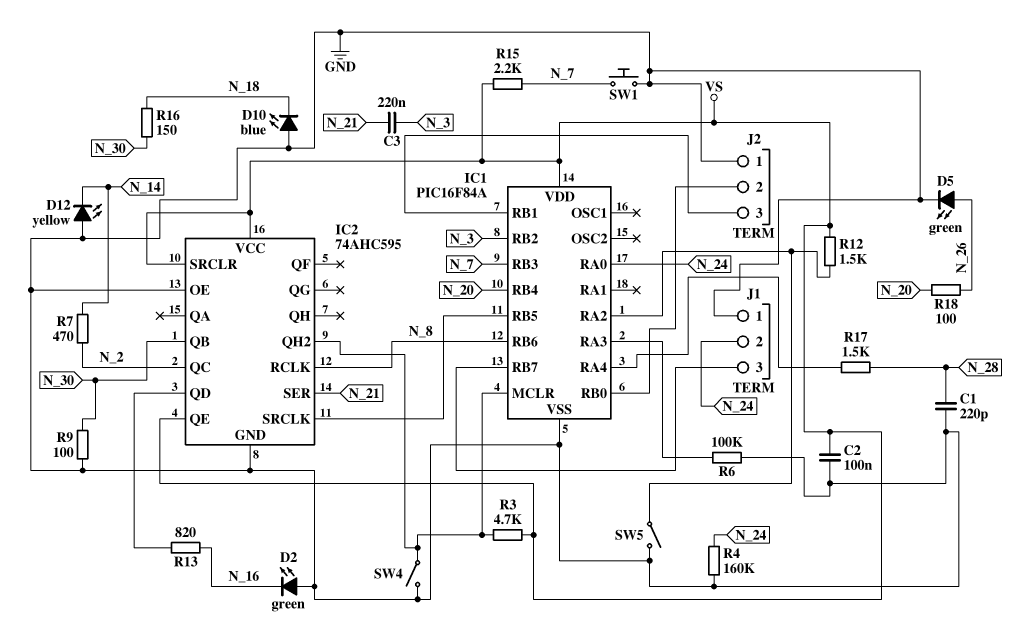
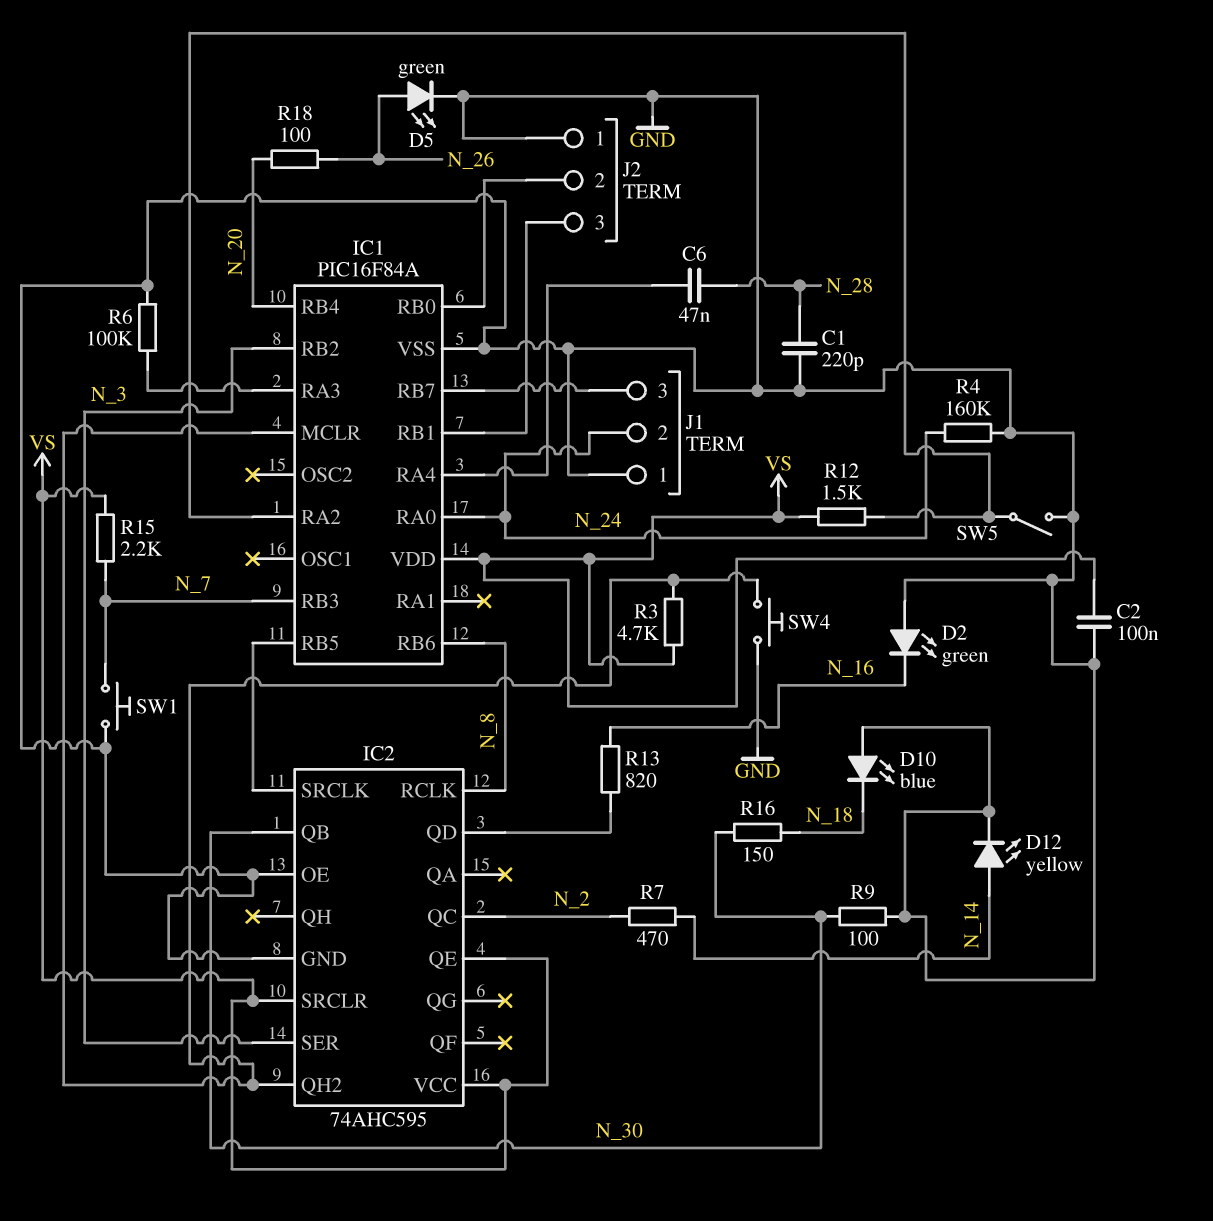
C3: 220nF (N_3, N_21) -> none
C6: none -> 47nF (IC1/RA4, N_28)
D12: LED yellow (A GND, K N_14) -> LED yellow (A N_14, K GND)
IC2 pin SER: N_21 -> N_3
R17: 1.5k (IC1/RA4, N_28) -> none
SW4: switch (GND, IC1/MCLR) -> button (GND, IC1/MCLR)

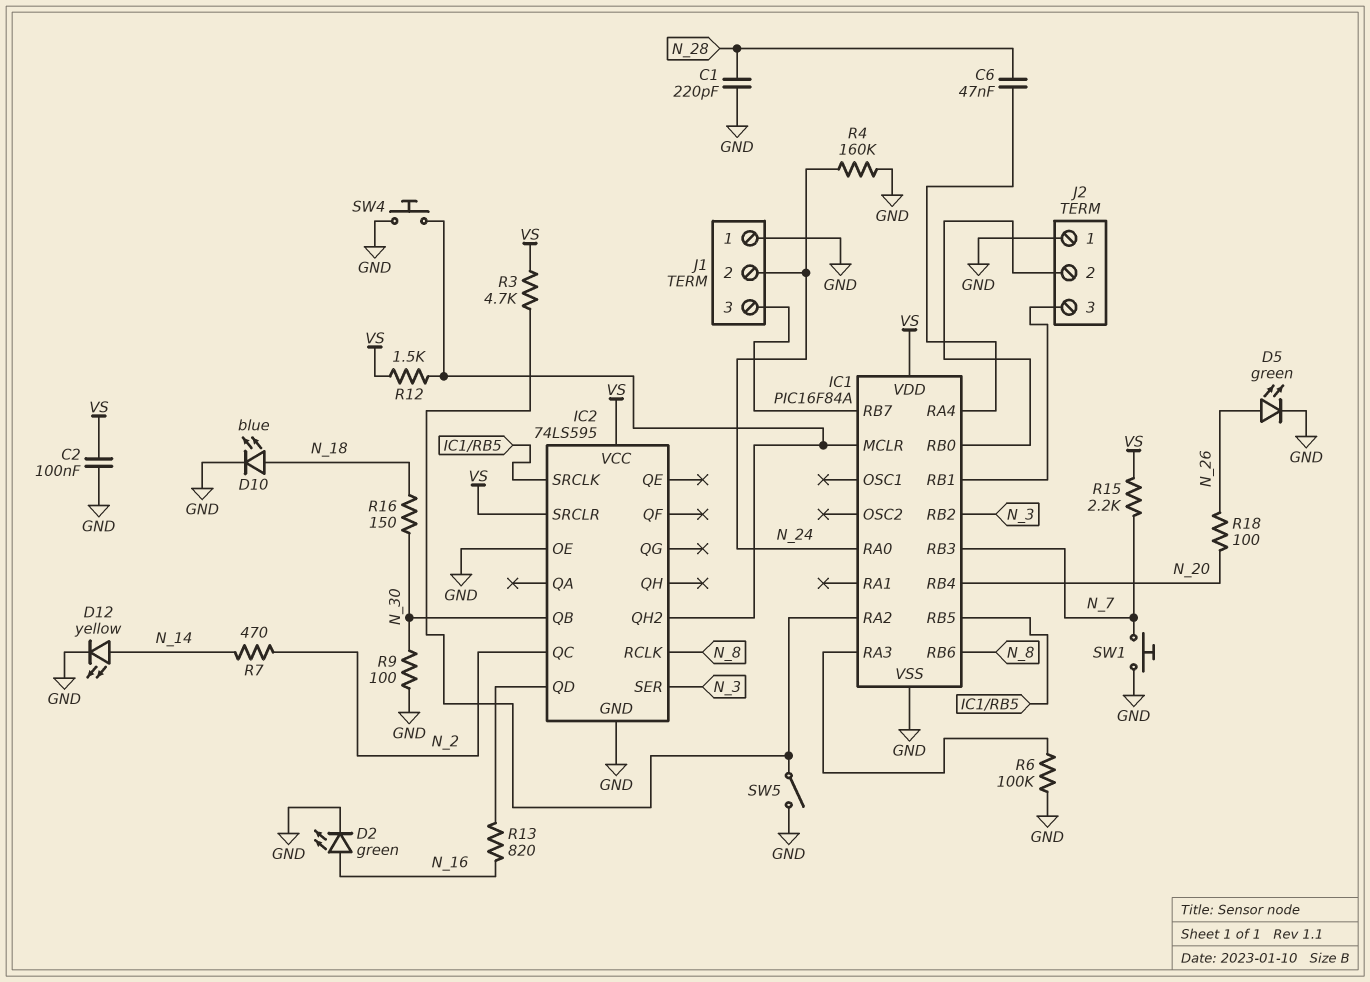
D2: LED green (A GND, K N_16) -> LED green (A N_16, K GND)
D10: LED blue (A GND, K N_18) -> LED blue (A N_18, K GND)
IC2: 74AHC595 -> 74LS595
IC2 pin QE: VS -> none
R3: 4.7k (IC1/MCLR, VS) -> 4.7k (IC1/RA2, VS)
R12: 1.5k (IC1/RA2, VS) -> 1.5k (IC1/MCLR, VS)

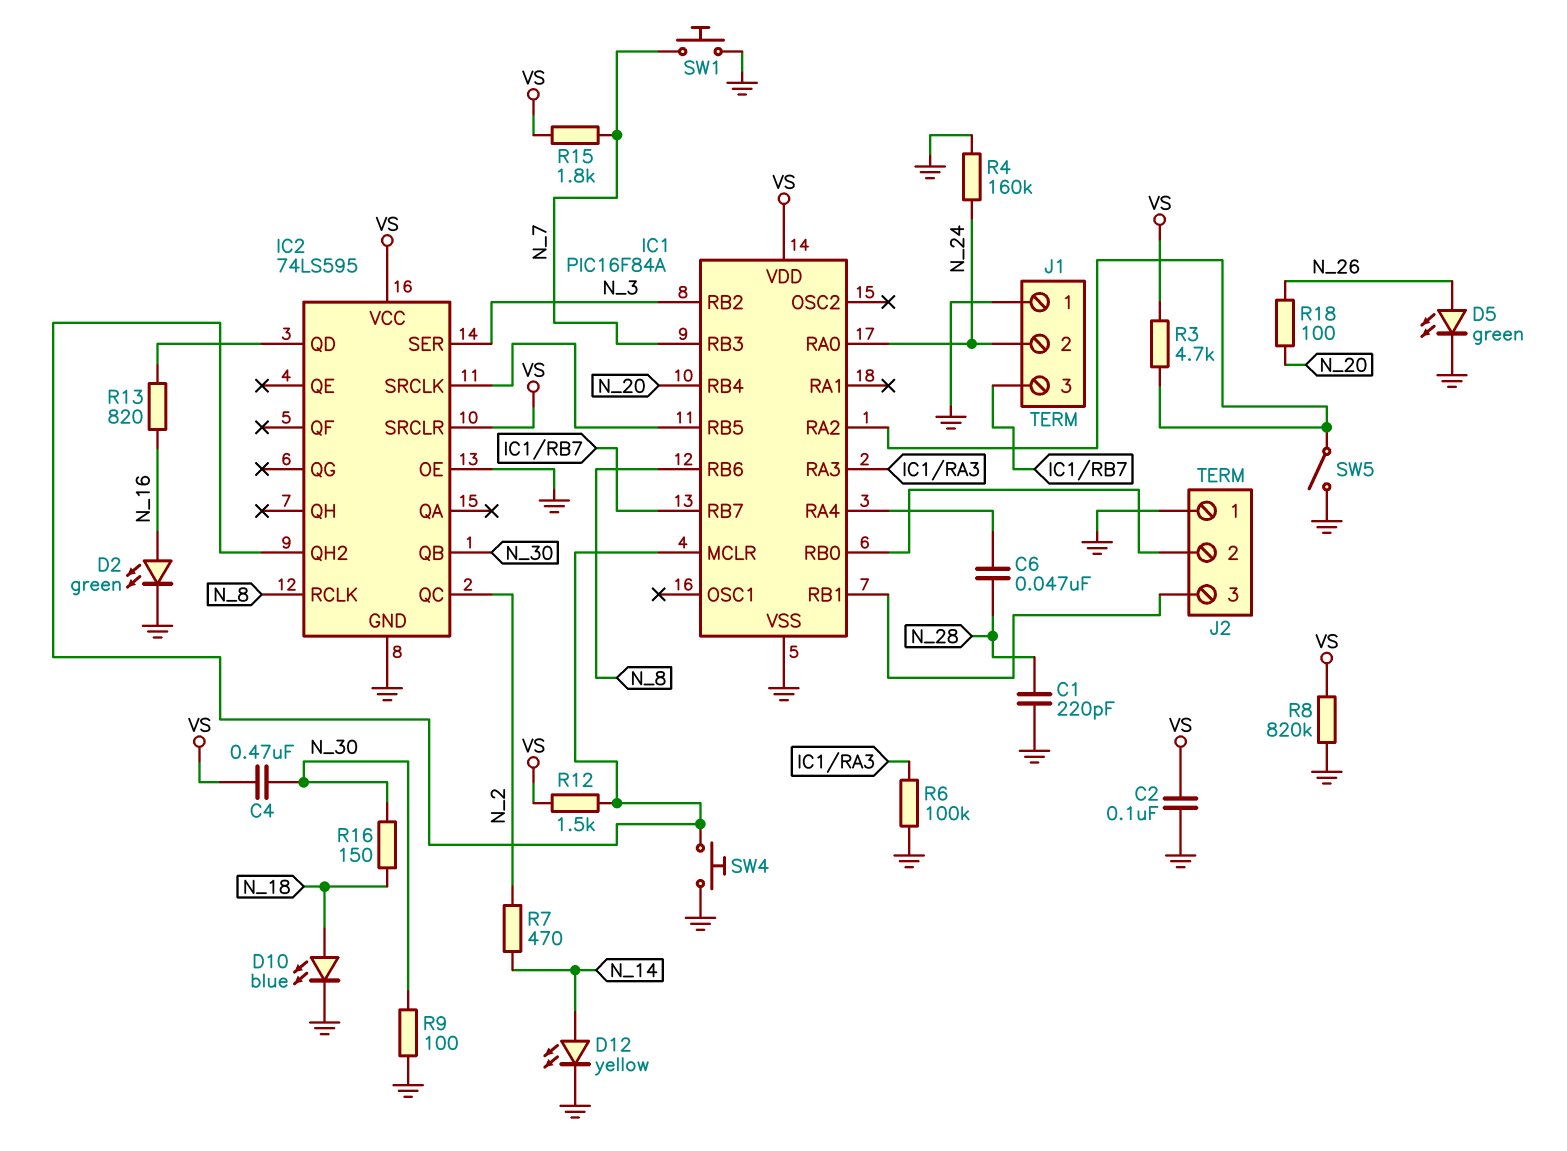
C4: none -> 470nF (N_30, VS)
R8: none -> 820k (GND, VS)
R15: 2.2k (N_7, VS) -> 1.8k (N_7, VS)

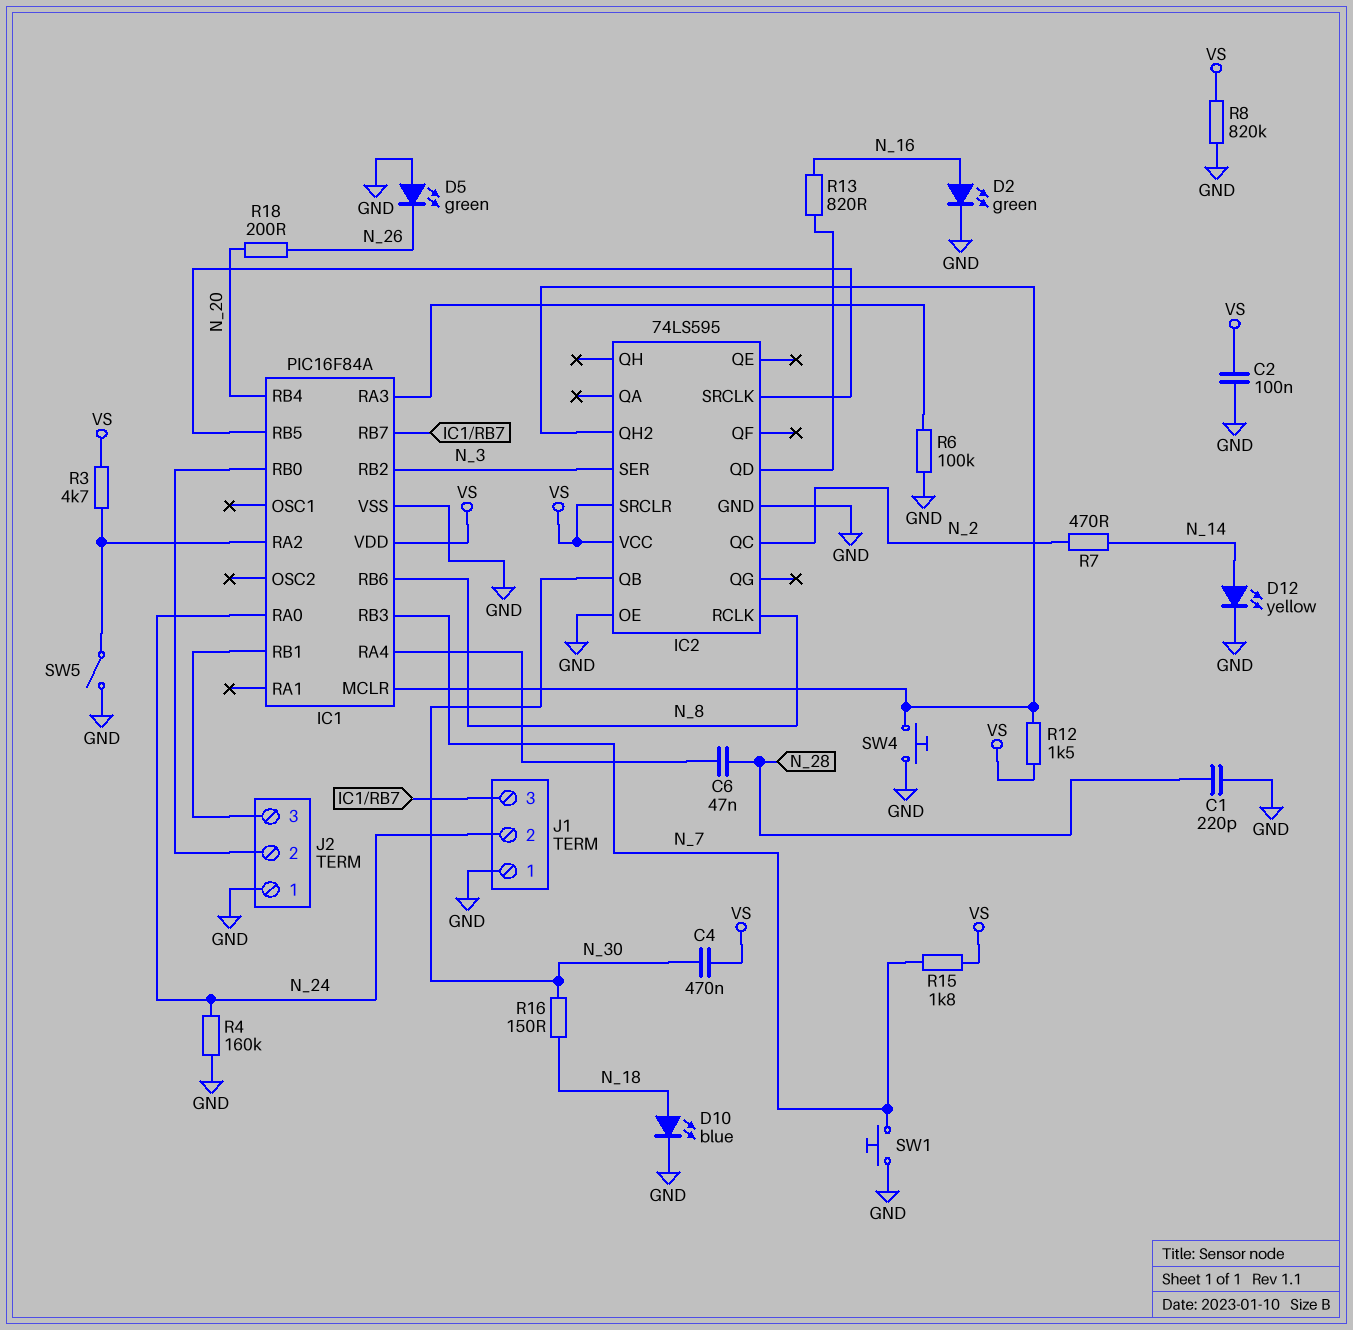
D5: LED green (A N_26, K GND) -> LED green (A GND, K N_26)
R9: 100 (GND, N_30) -> none
R18: 100 (N_20, N_26) -> 200 (N_20, N_26)

